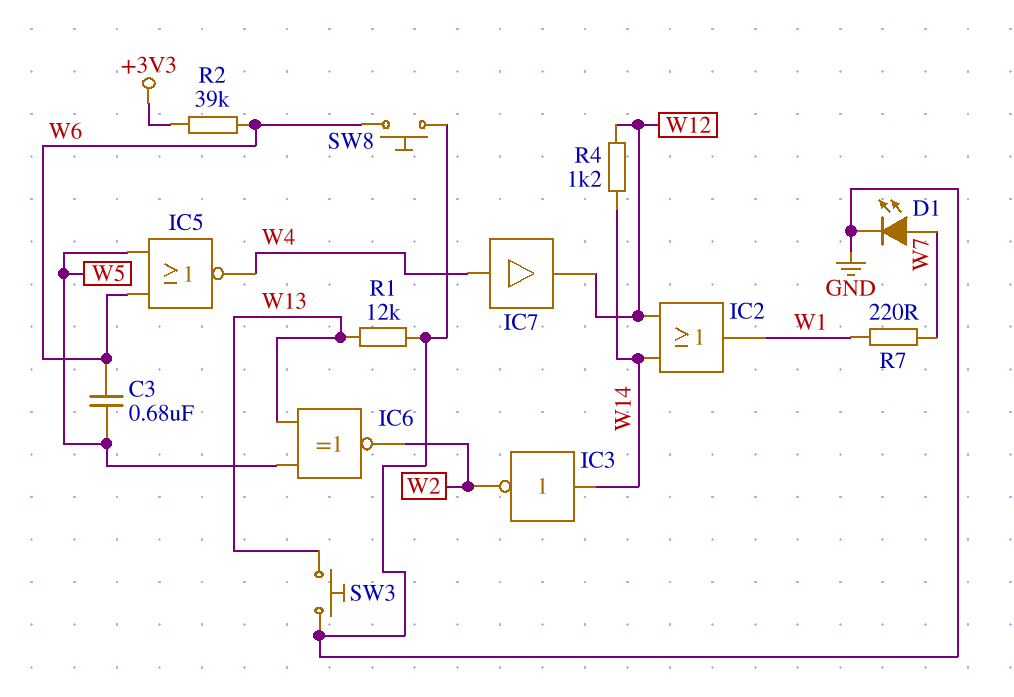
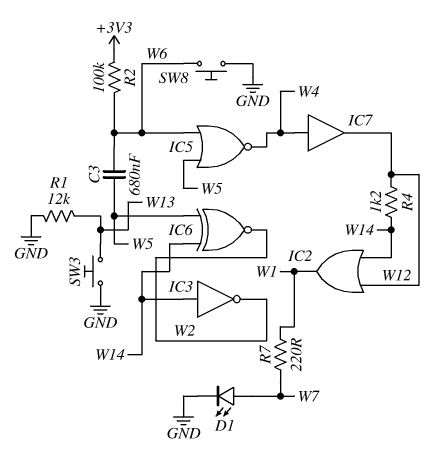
IC6: XNOR (in W5, in W13, out W2) -> XNOR (in W5, in W14, out W2)
R2: 39k (+3V3, W6) -> 100k (+3V3, W6)

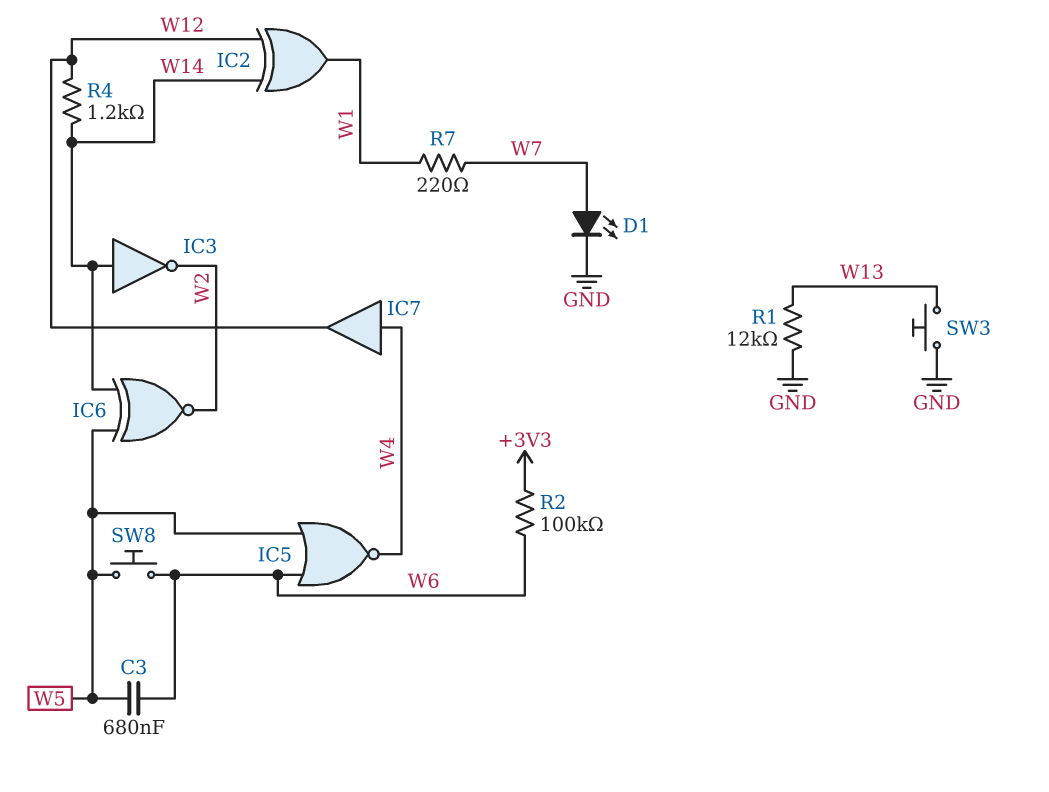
IC2: OR (in W12, in W14, out W1) -> XOR (in W12, in W14, out W1)
SW8: button (GND, W6) -> button (W5, W6)

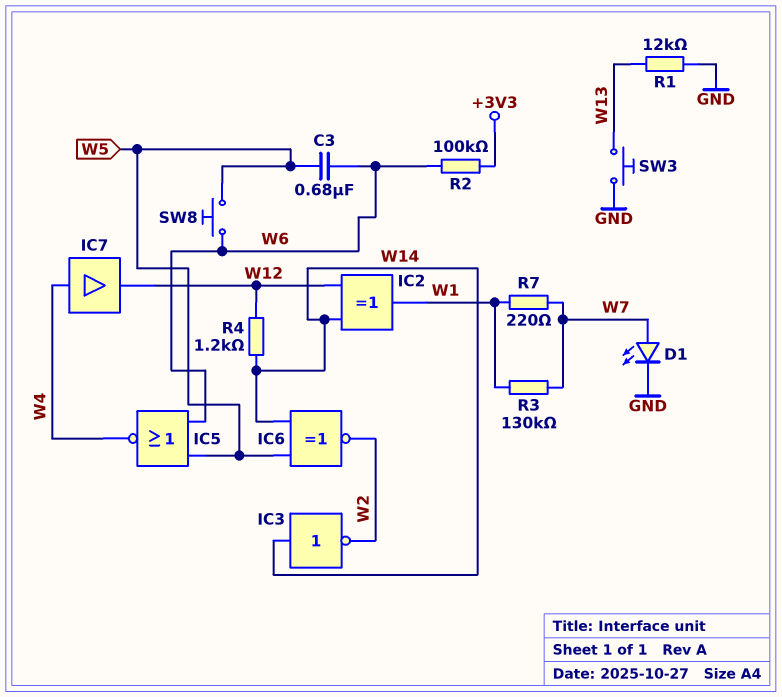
R3: none -> 130k (W1, W7)

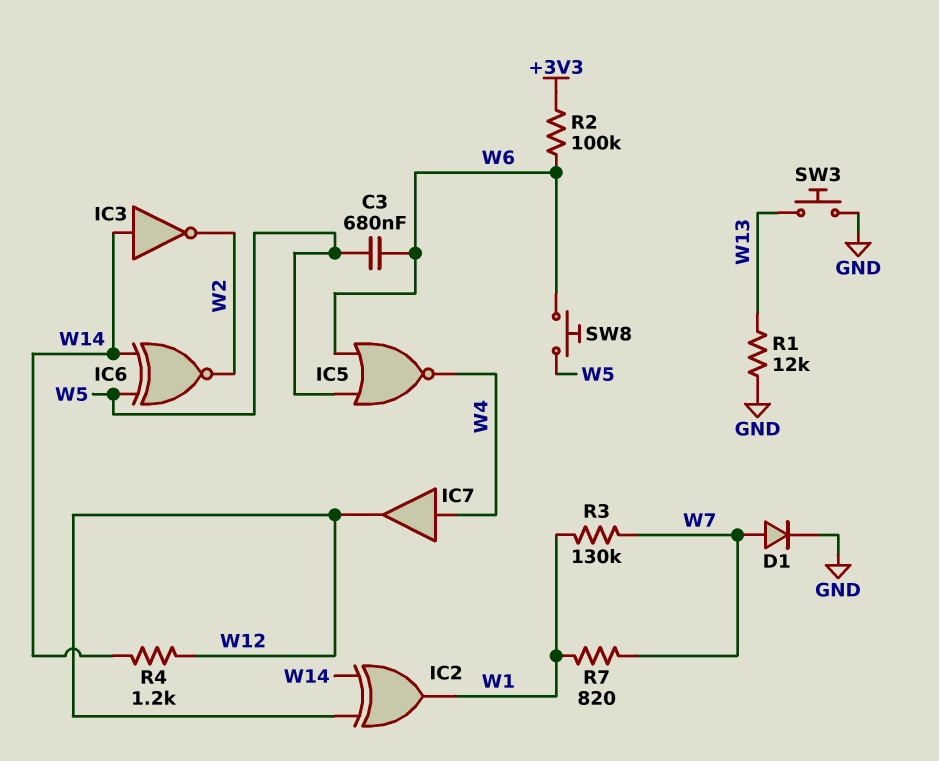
D1: LED (A W7, K GND) -> diode (A W7, K GND)
R7: 220 (W1, W7) -> 820 (W1, W7)

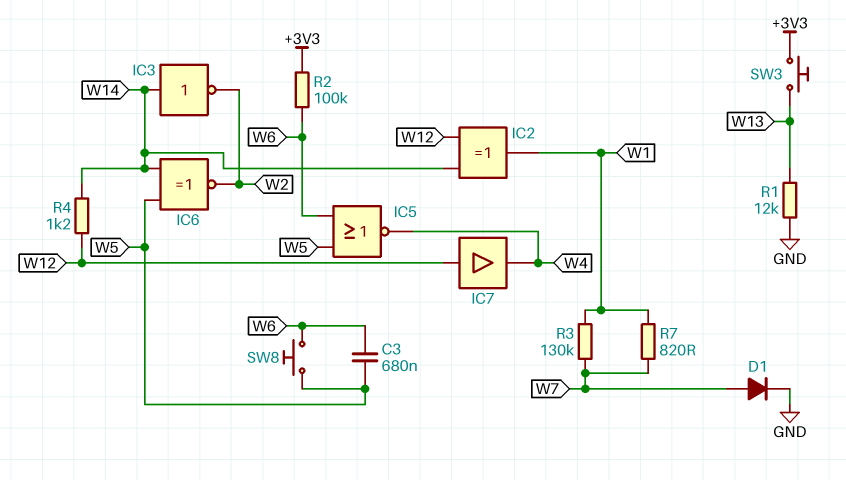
IC7: buffer (in W4, out W12) -> buffer (in W12, out W4)
SW3: button (GND, W13) -> button (+3V3, W13)

